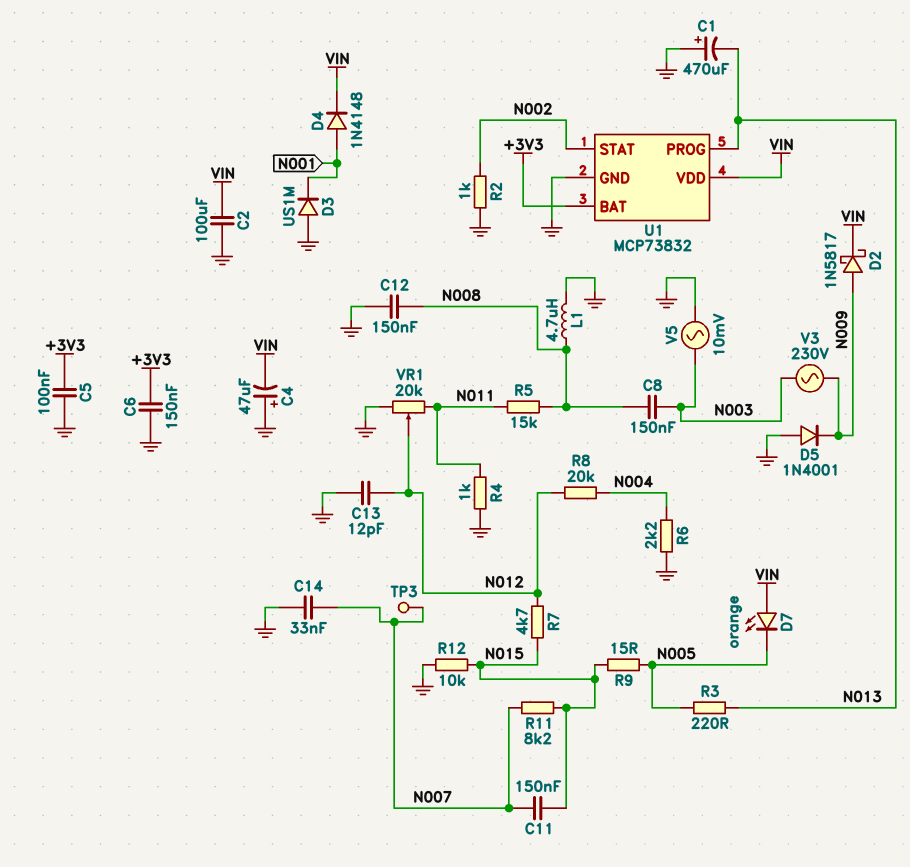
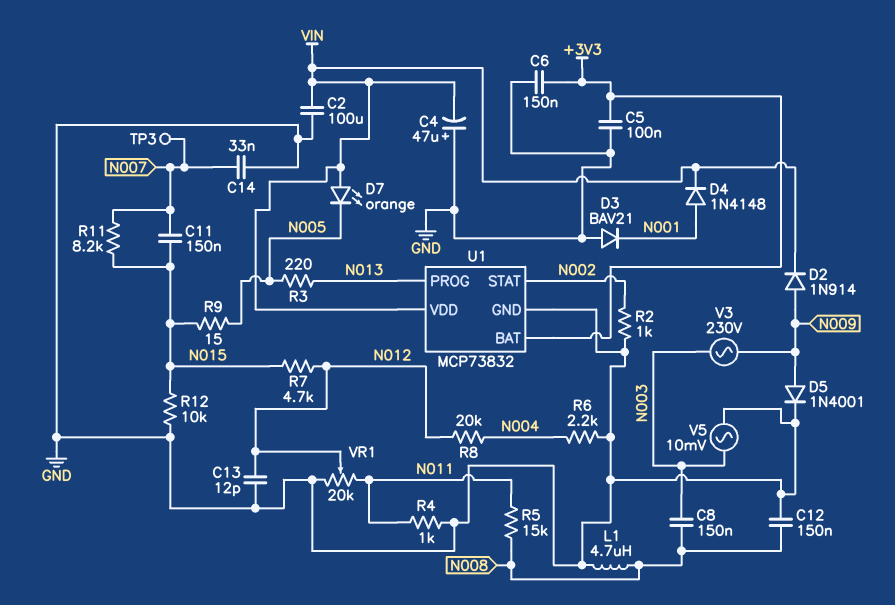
C1: 470uF (plus GND, minus N013) -> none
D2: schottky 1N5817 (A N009, K VIN) -> diode 1N914 (A N009, K VIN)
D3: diode US1M (A GND, K N001) -> diode BAV21 (A GND, K N001)
D5: diode 1N4001 (A GND, K N009) -> diode 1N4001 (A N009, K GND)

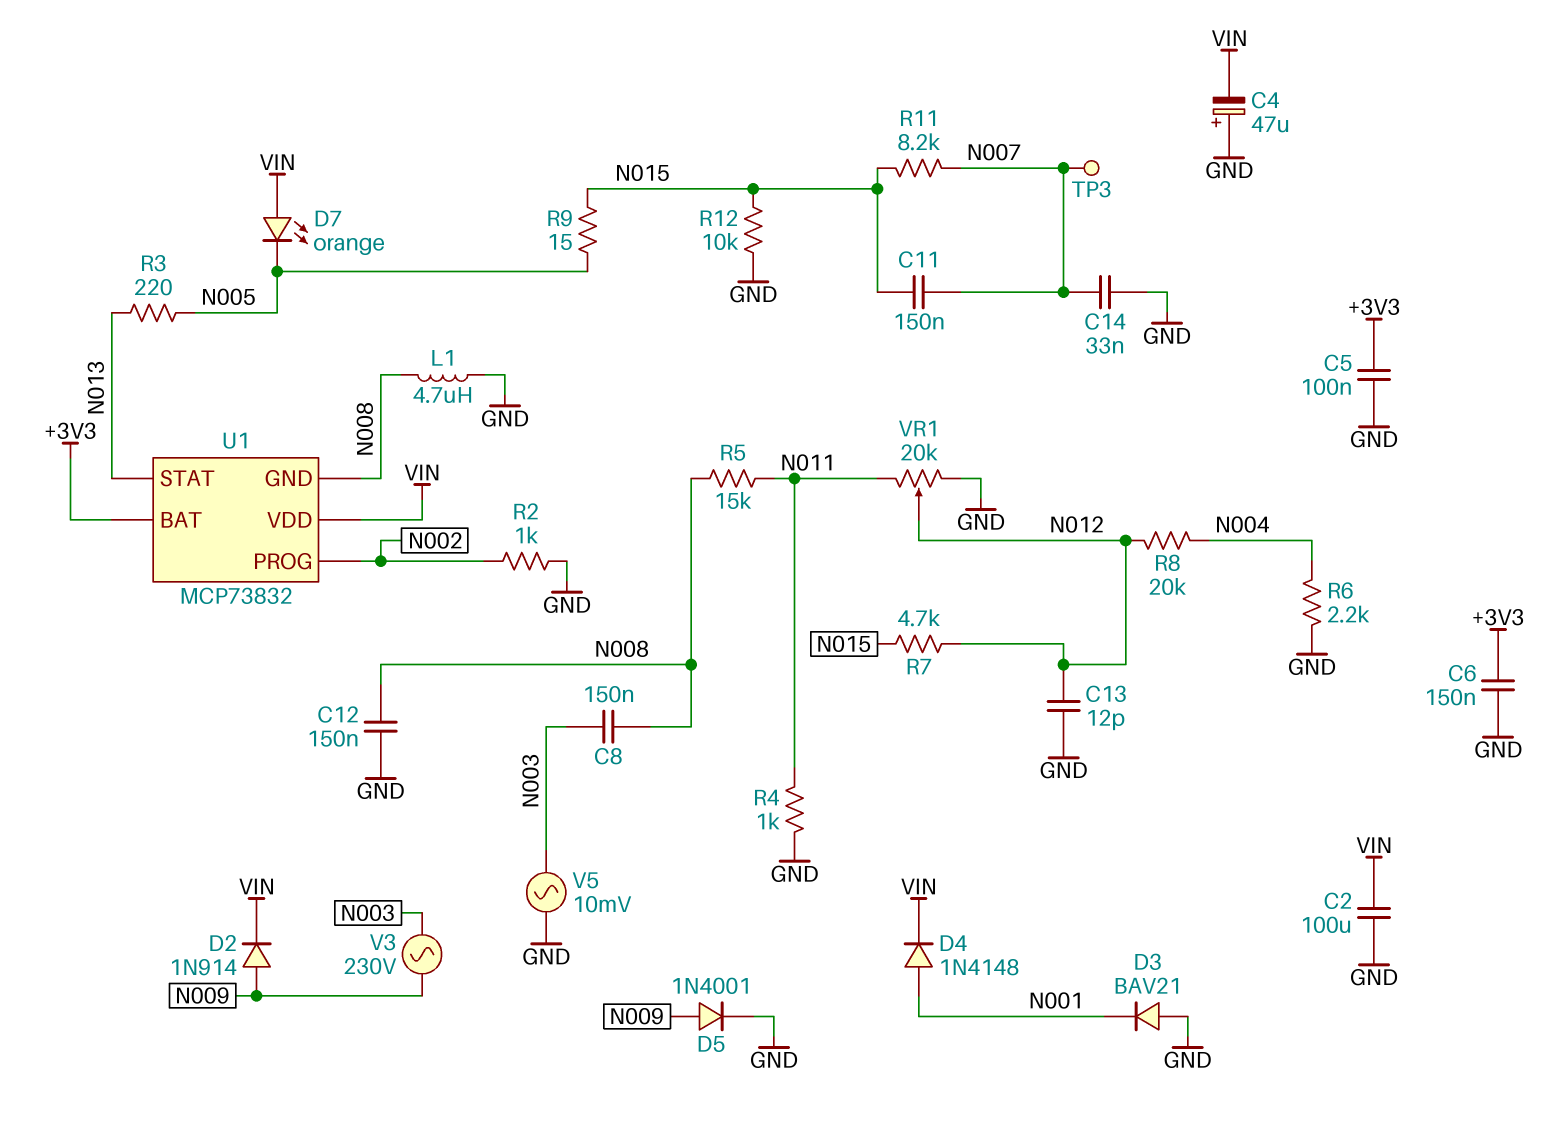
U1 pin GND: GND -> N008
U1 pin PROG: N013 -> N002
U1 pin STAT: N002 -> N013

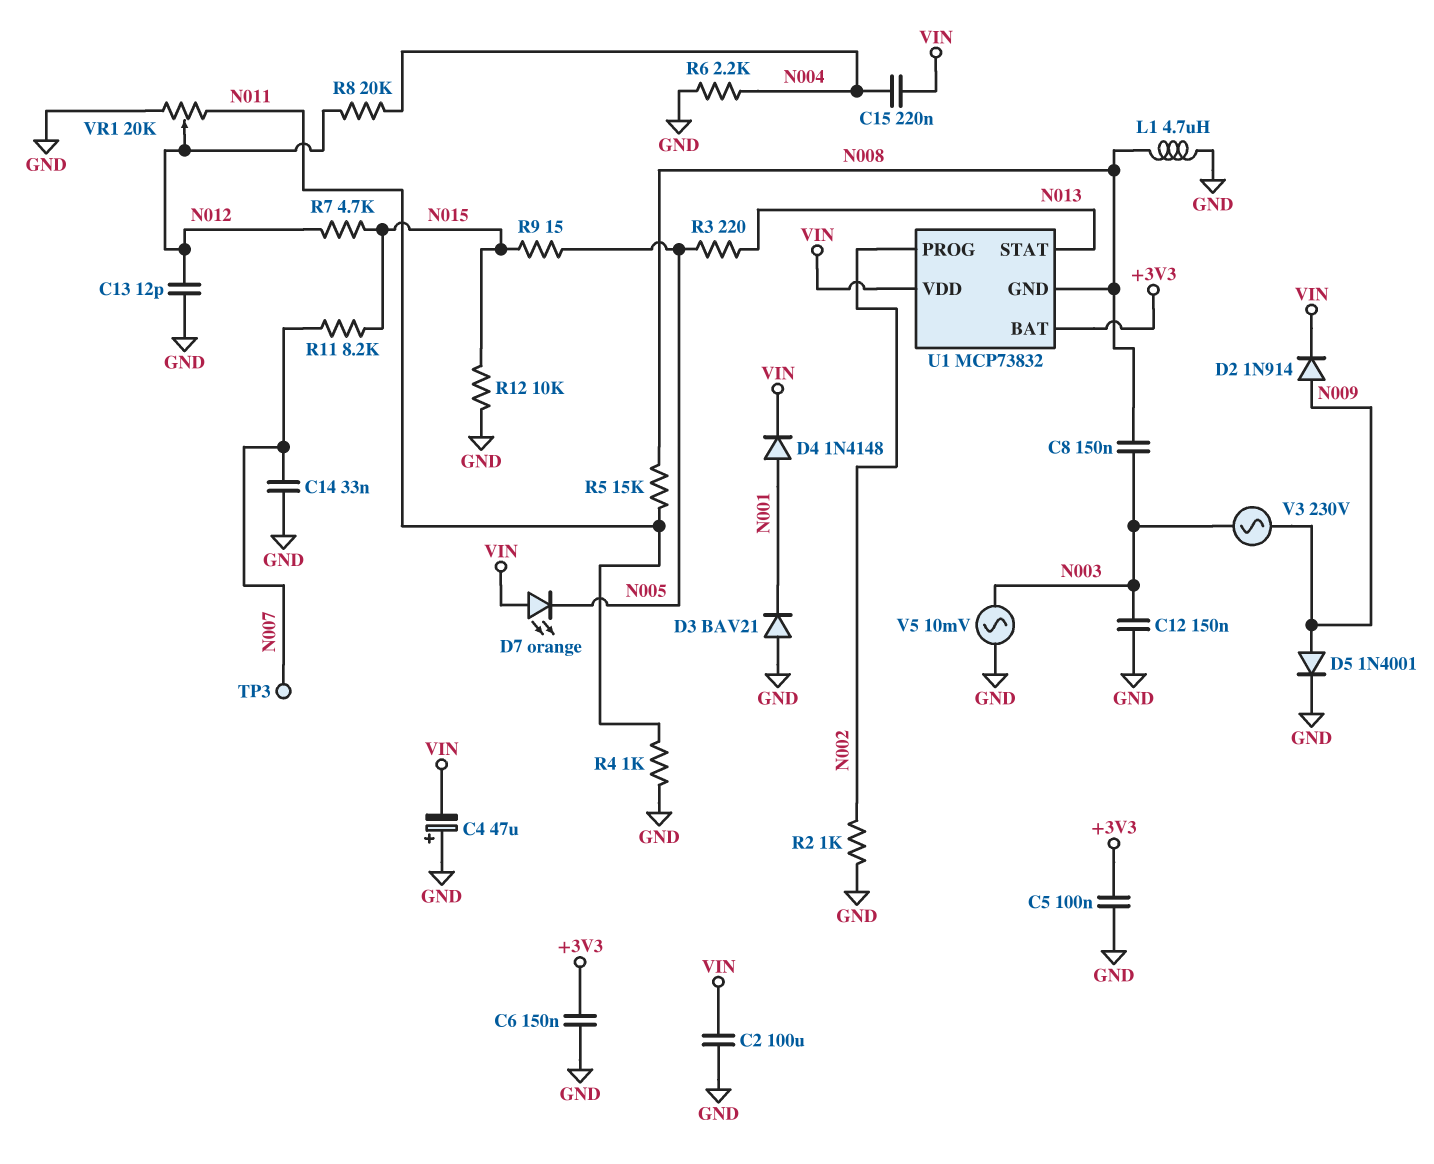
C11: 150nF (N007, N015) -> none
C12: 150nF (GND, N008) -> 150nF (GND, N003)
C15: none -> 220nF (N004, VIN)

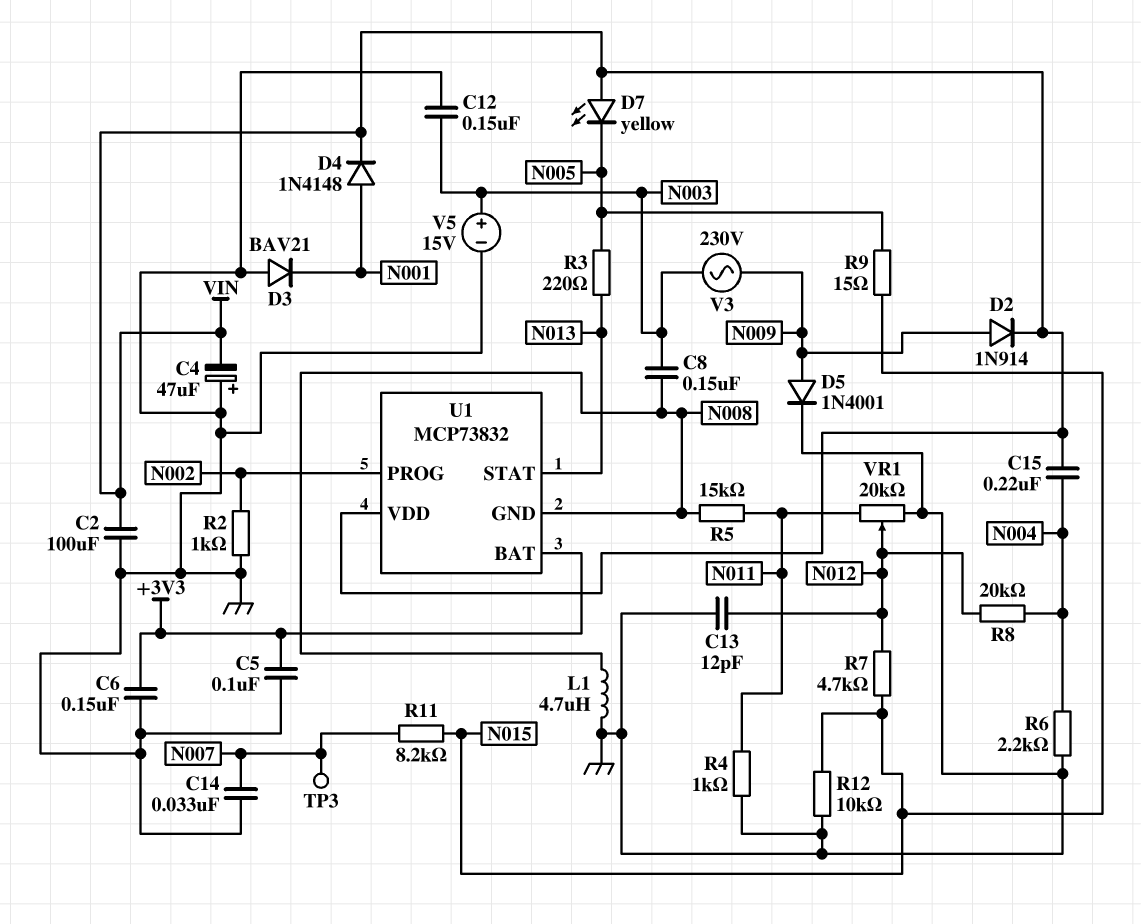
D7: LED orange (A VIN, K N005) -> LED yellow (A VIN, K N005)
V5: AC 10mV (GND, N003) -> 15V (plus N003, minus GND)

